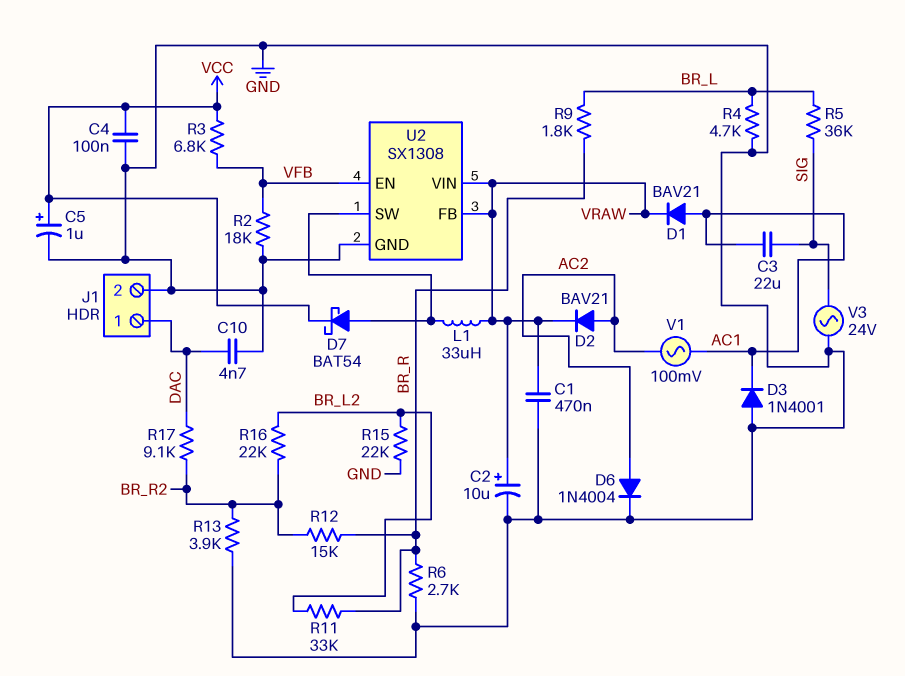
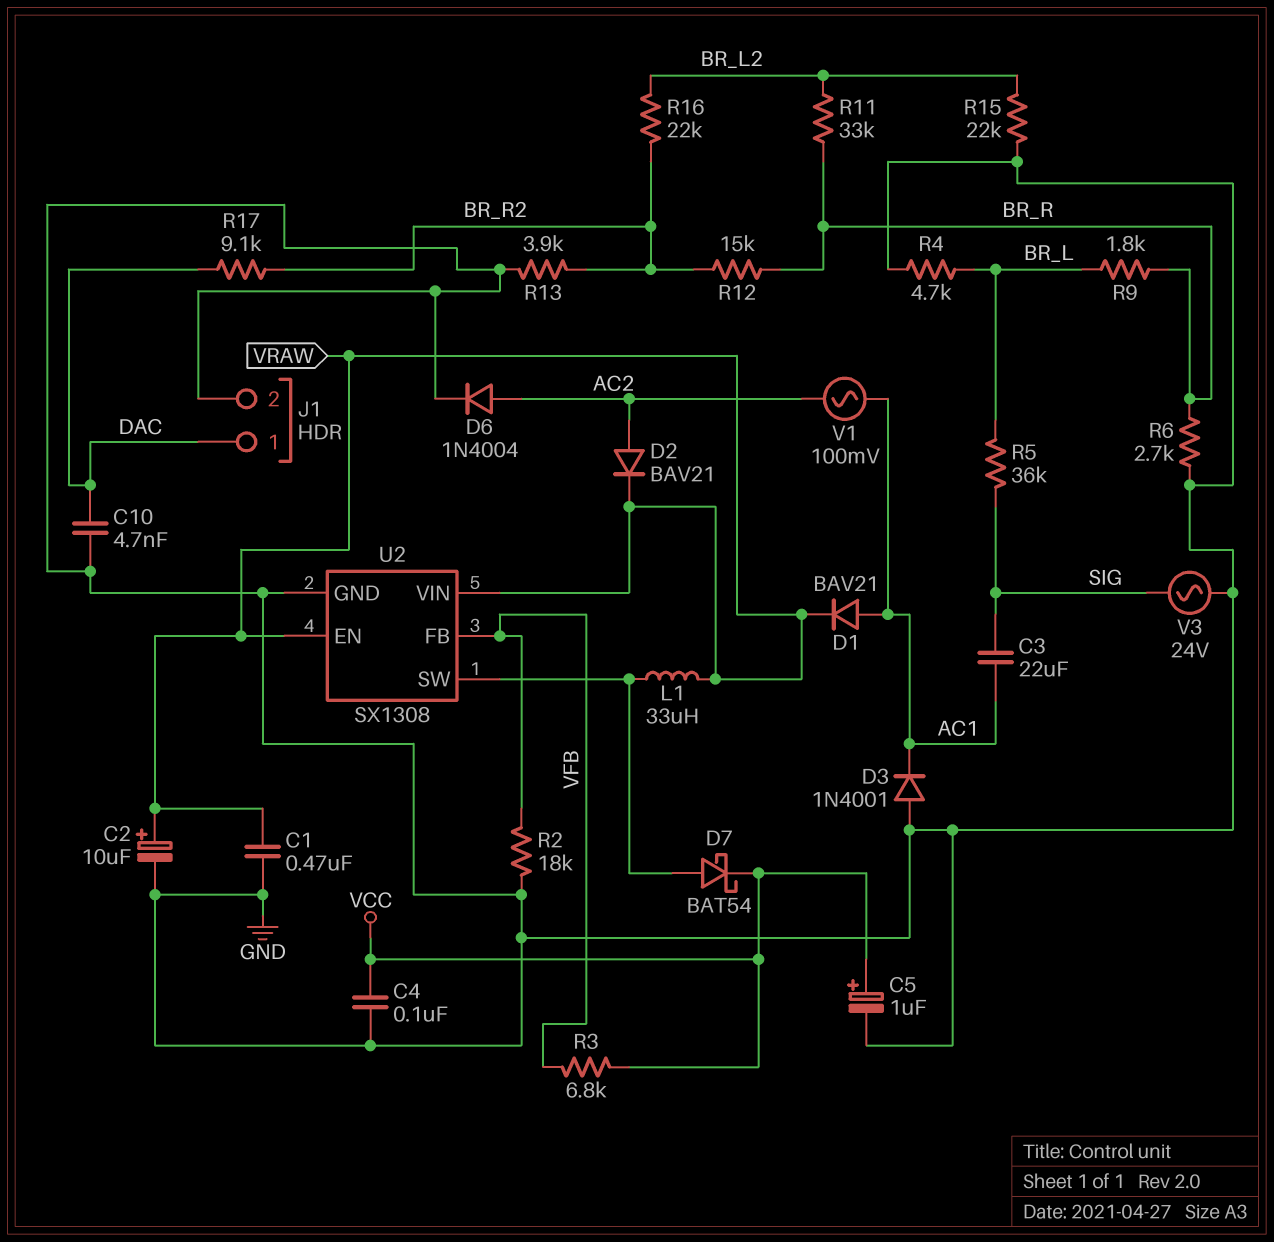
U2 pin EN: VFB -> VRAW
U2 pin FB: VRAW -> VFB

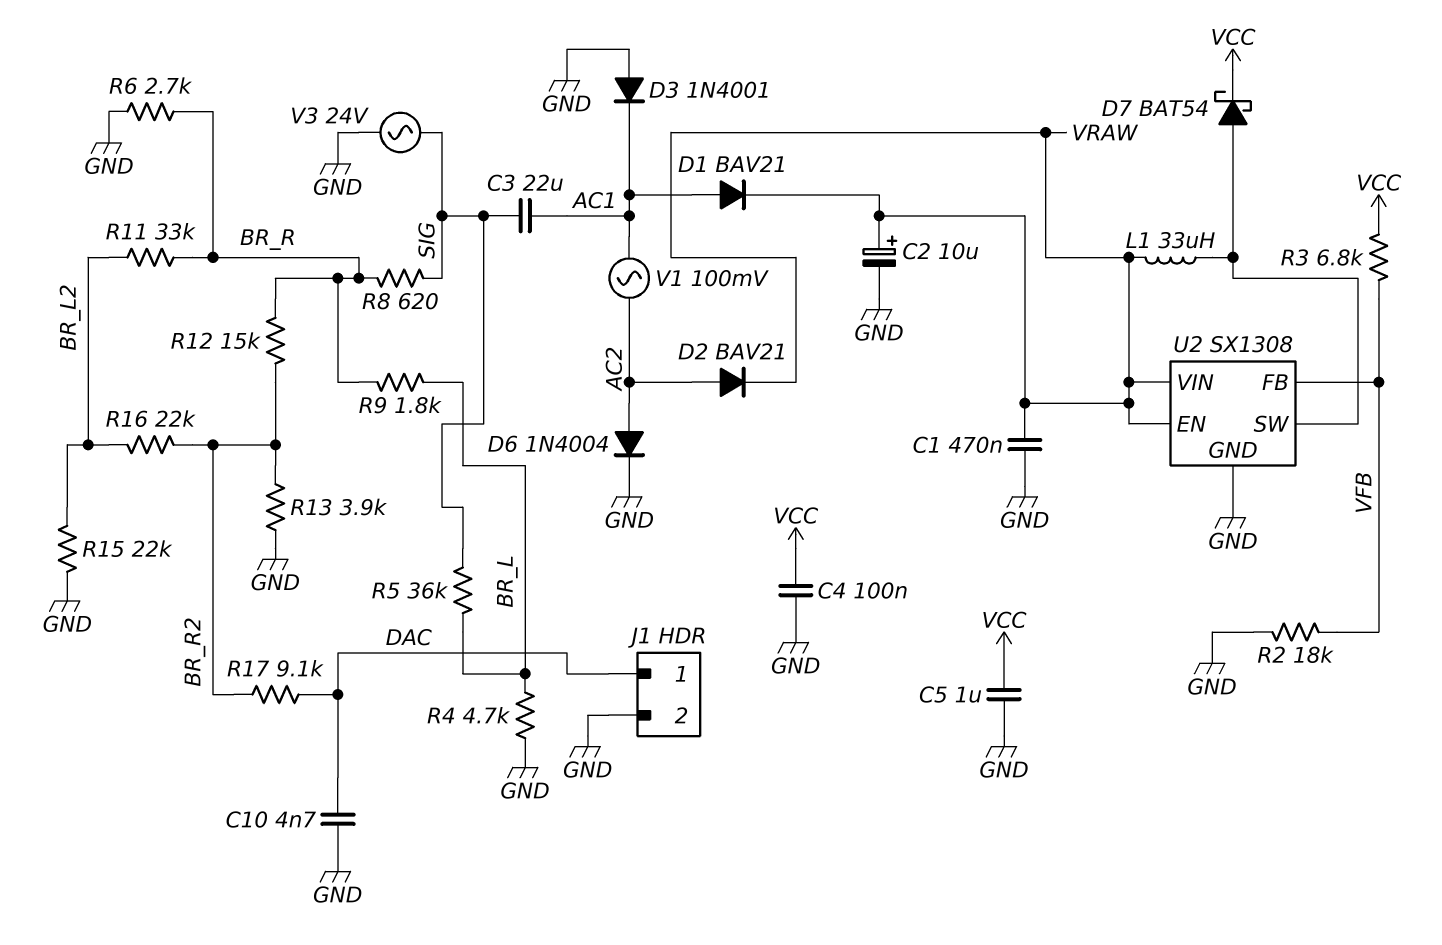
C5: 1uF (plus VCC, minus GND) -> 1uF (GND, VCC)
R8: none -> 620 (BR_R, SIG)

